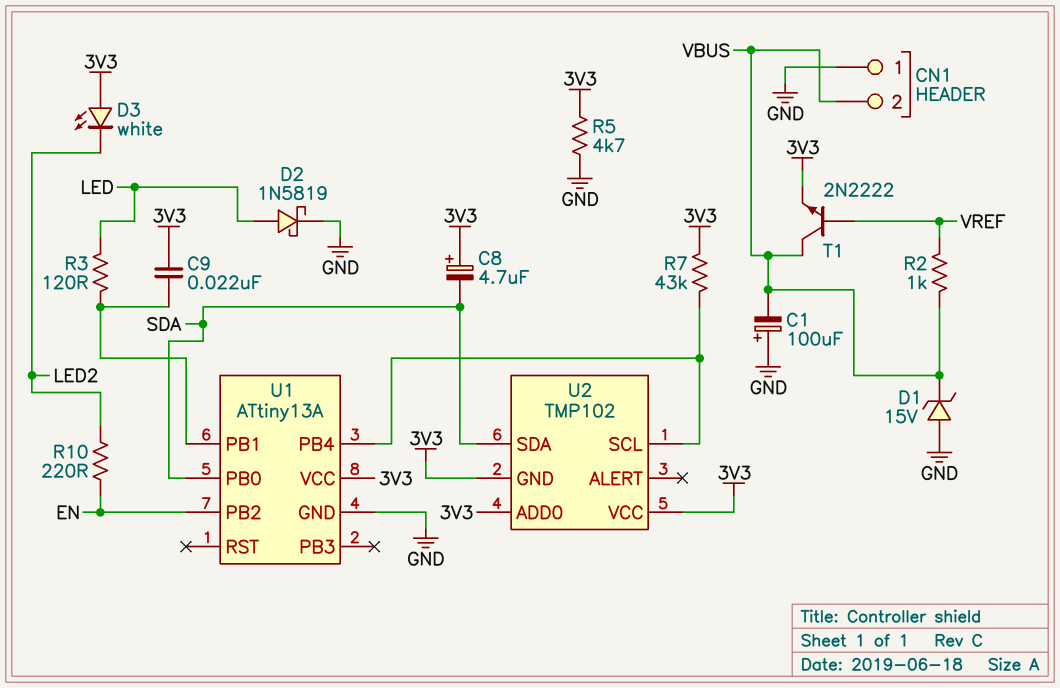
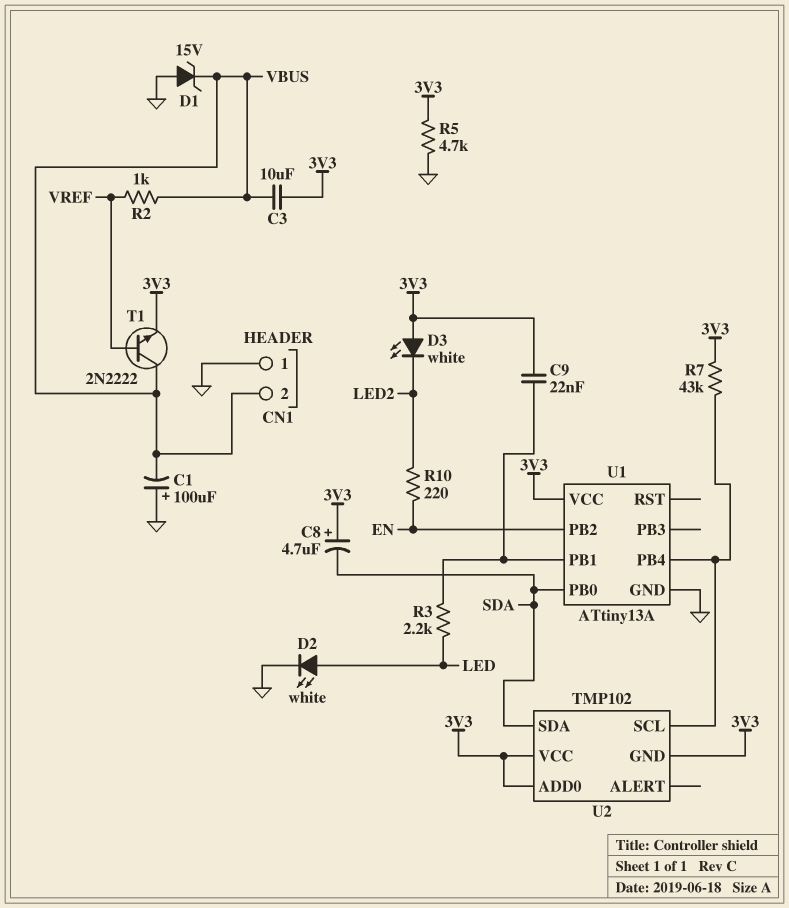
C3: none -> 10uF (3V3, VBUS)
D2: schottky 1N5819 (A LED, K GND) -> LED white (A LED, K GND)
R3: 120 (LED, U1/PB1) -> 2.2k (LED, U1/PB1)

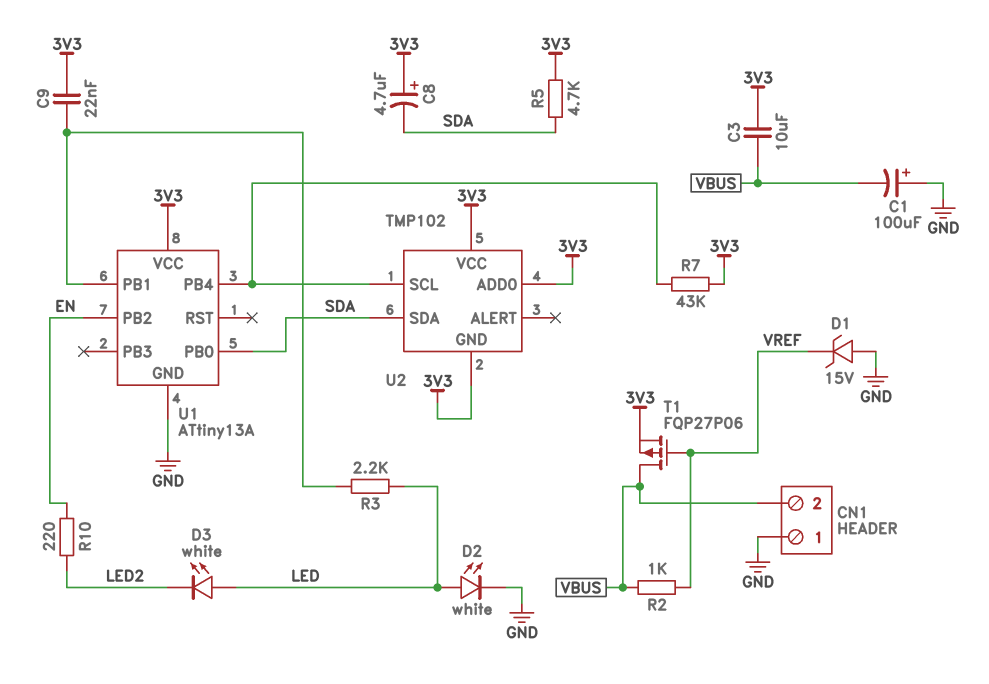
D1: zener 15V (A GND, K VBUS) -> zener 15V (A GND, K VREF)
D3: LED white (A 3V3, K LED2) -> LED white (A LED, K LED2)
R5: 4.7k (3V3, GND) -> 4.7k (3V3, SDA)
T1: NPN 2N2222 (B VREF, C VBUS, E 3V3) -> PMOS FQP27P06 (G VREF, D VBUS, S 3V3)

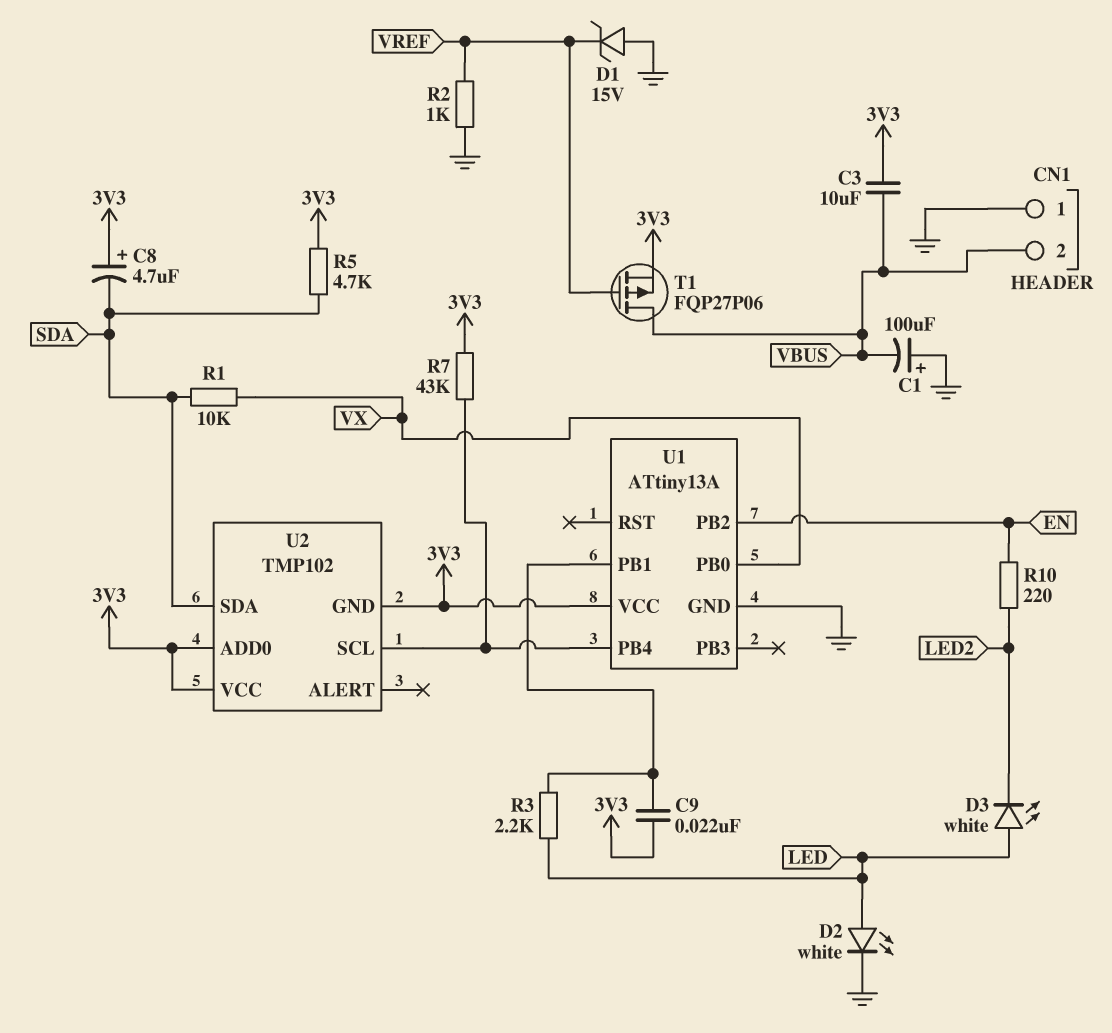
R1: none -> 10k (SDA, VX)
R2: 1k (VBUS, VREF) -> 1k (GND, VREF)
U1 pin PB0: SDA -> VX

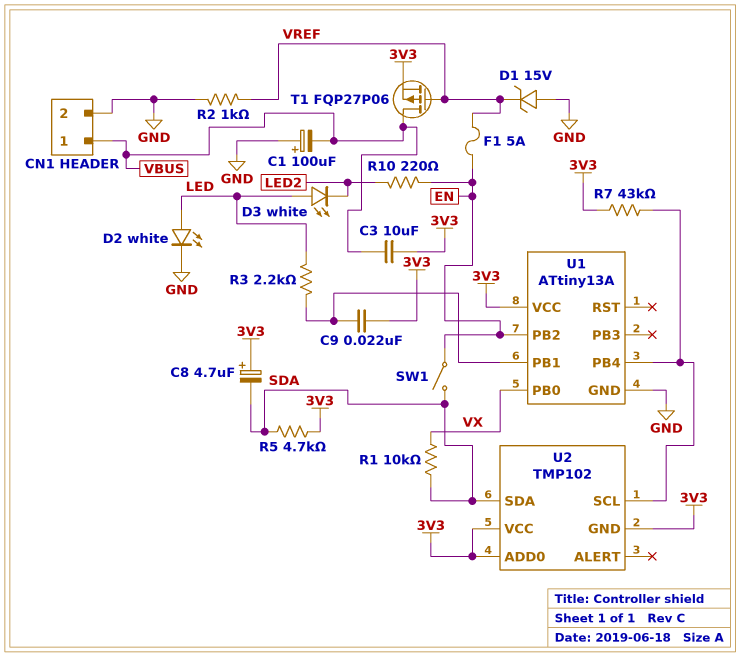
CN1 pin 1: GND -> VBUS
CN1 pin 2: VBUS -> GND
F1: none -> 5A (EN, VREF)
SW1: none -> switch (EN, SDA)

